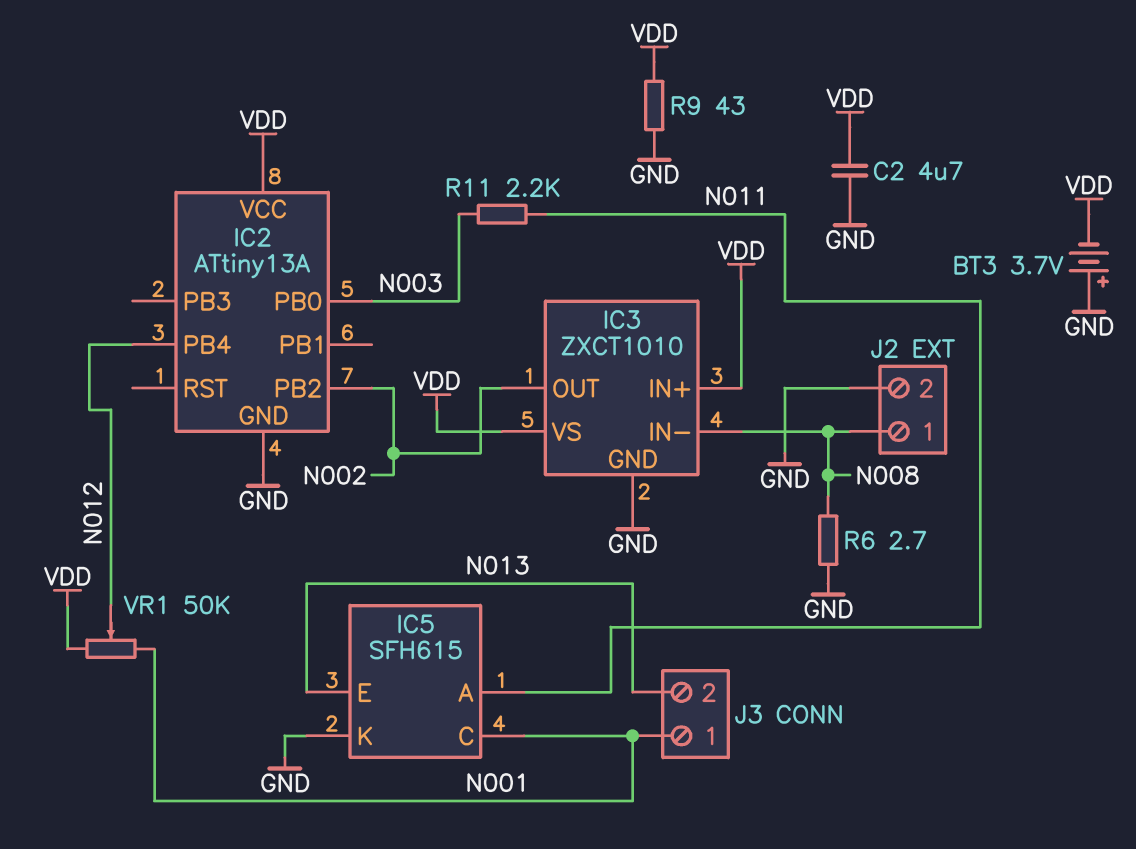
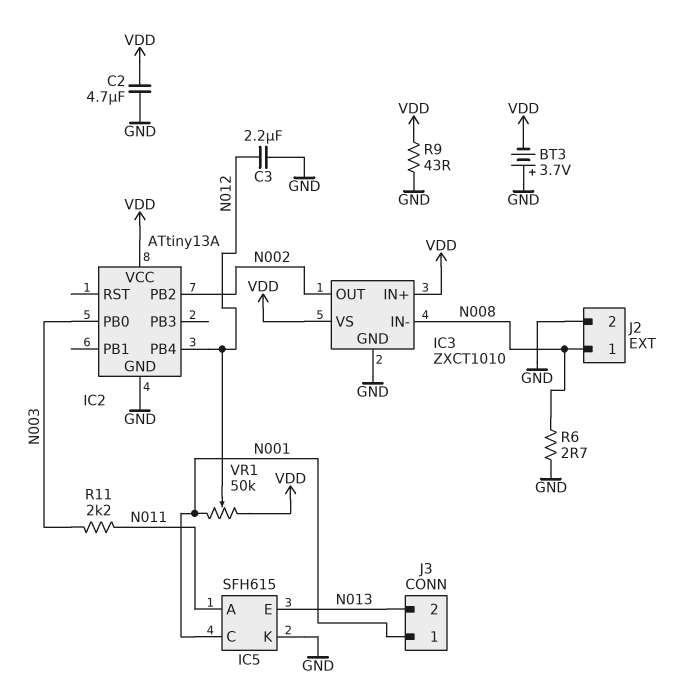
C3: none -> 2.2uF (GND, N012)

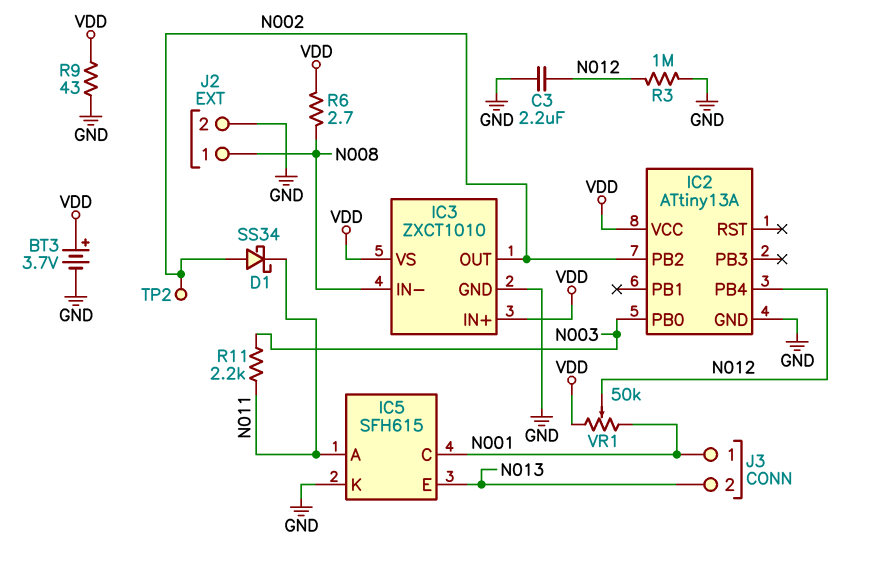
BT3: 3.7V (plus GND, minus VDD) -> 3.7V (plus VDD, minus GND)
C2: 4.7uF (GND, VDD) -> none
D1: none -> schottky SS34 (A N002, K N011)
R3: none -> 1M (GND, N012)
R6: 2.7 (GND, N008) -> 2.7 (N008, VDD)
TP2: none -> test point (N002)

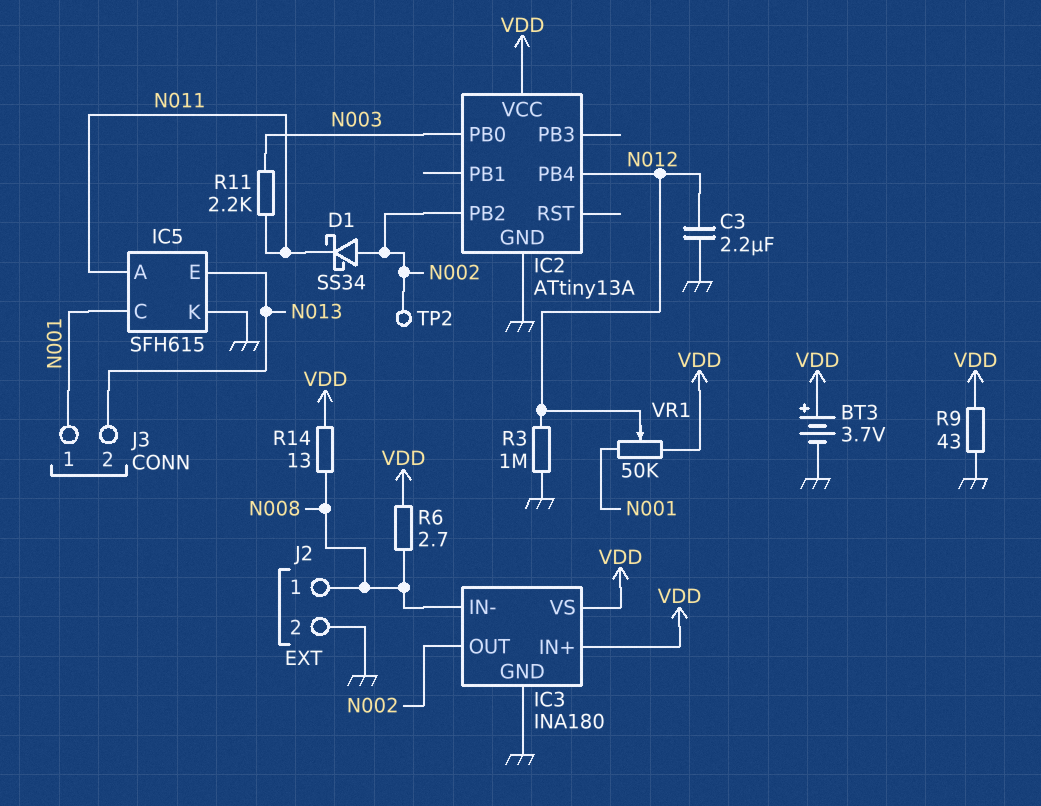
IC3: ZXCT1010 -> INA180
R14: none -> 13 (N008, VDD)

